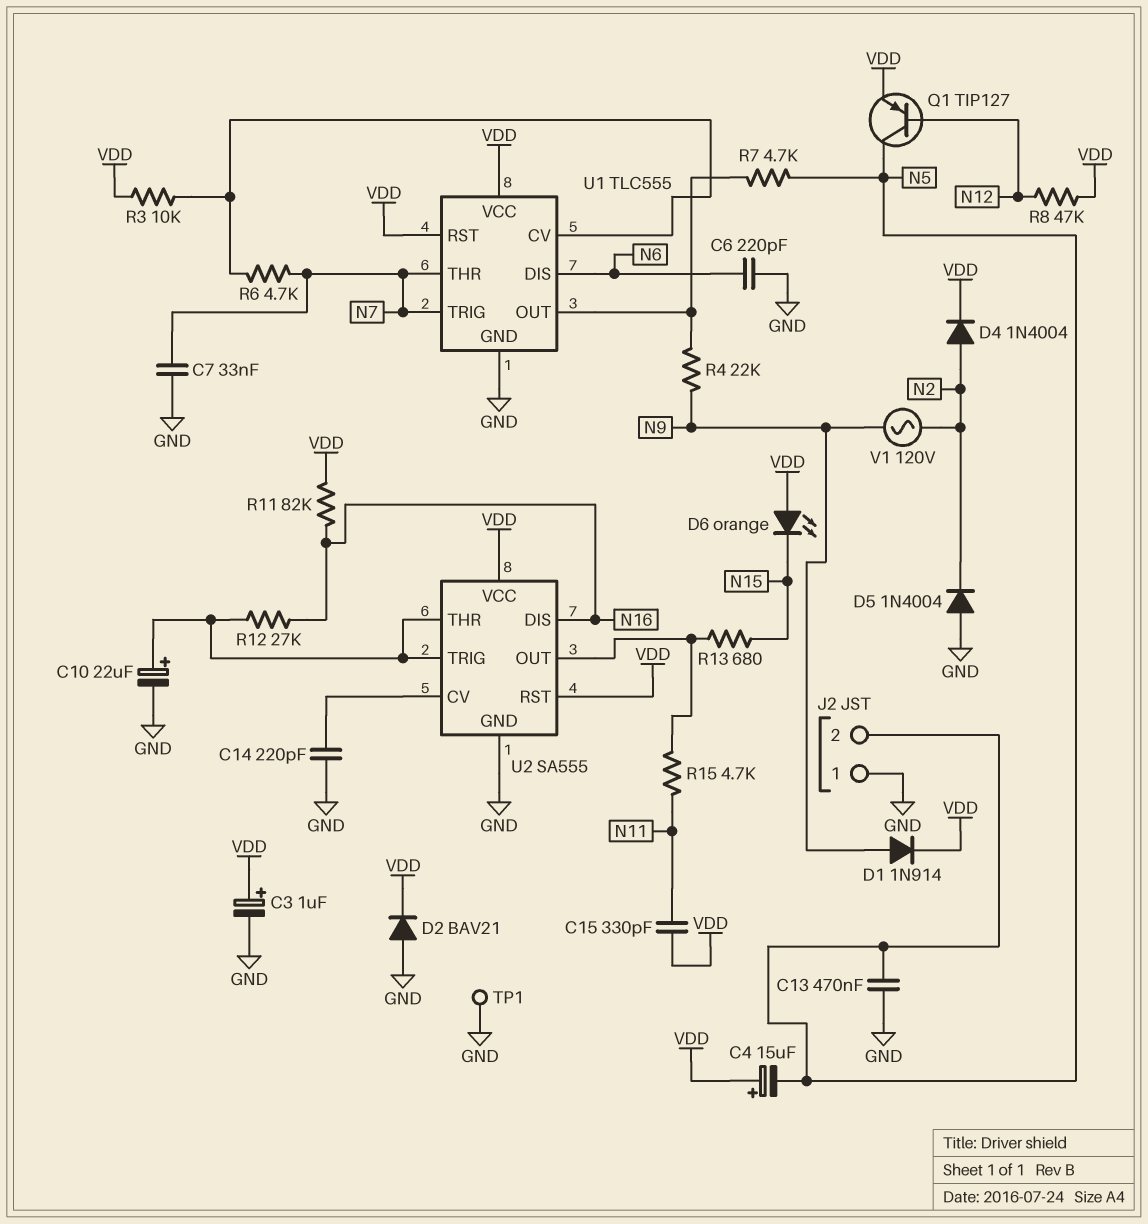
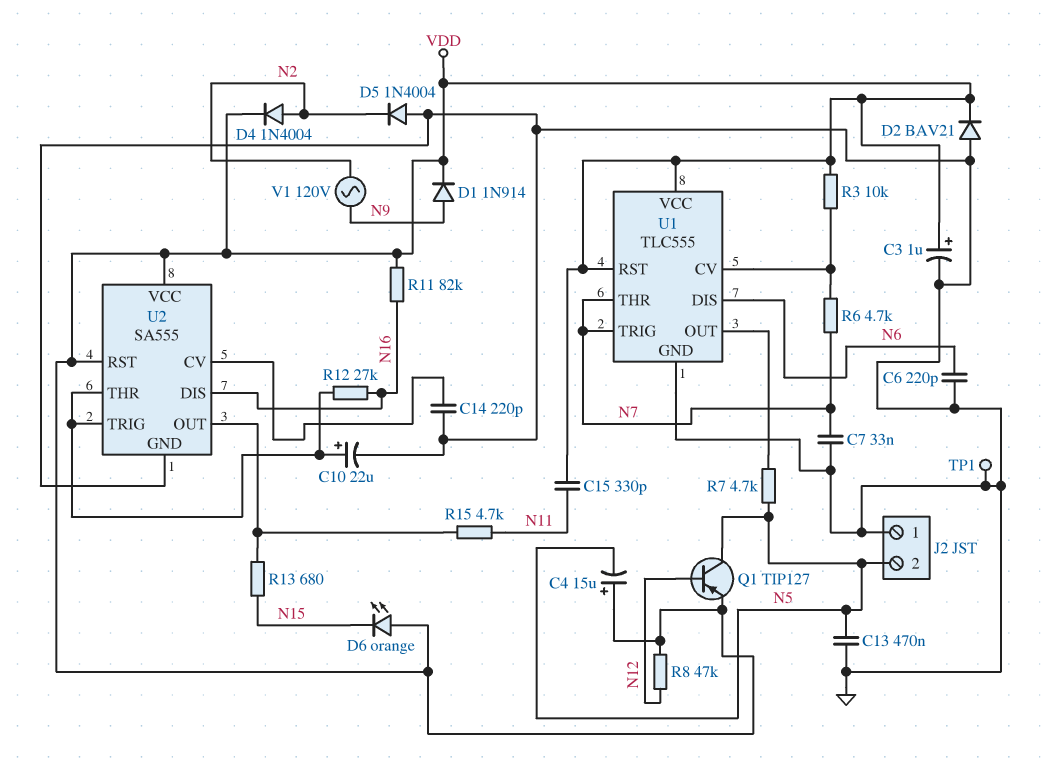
R4: 22k (N9, U1/OUT) -> none

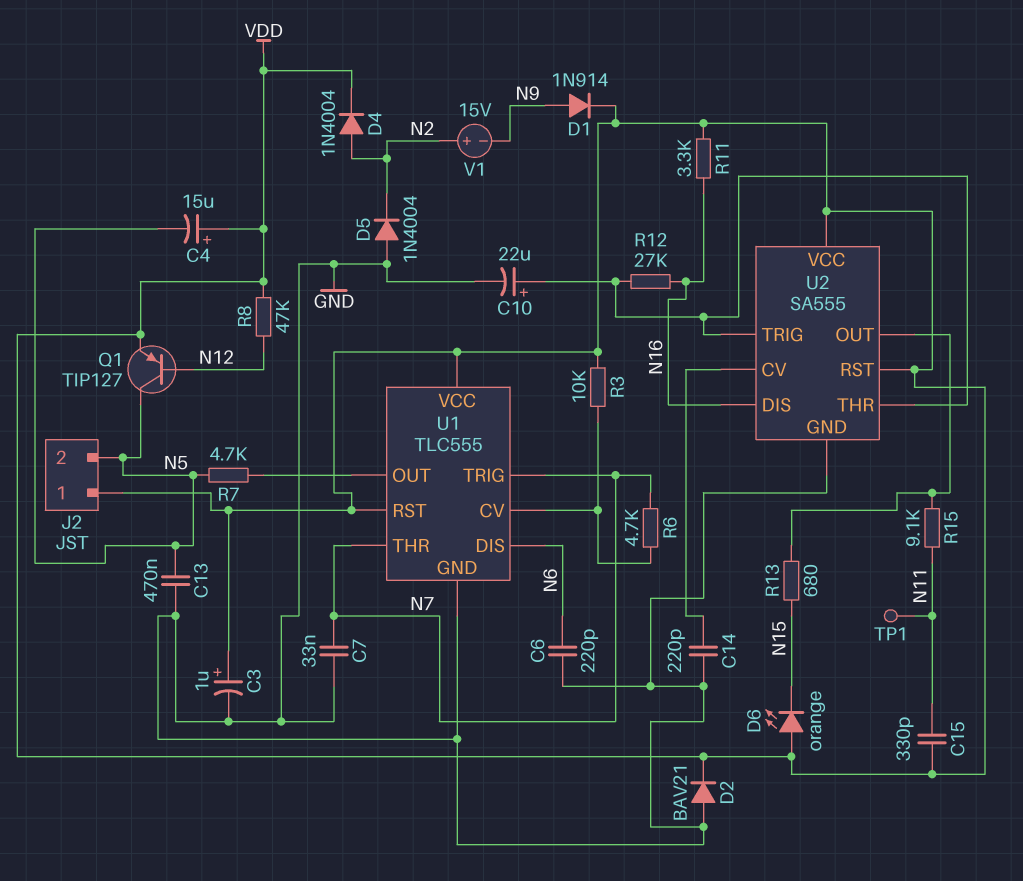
J2 pin 1: GND -> VDD
R11: 82k (N16, VDD) -> 3.3k (N16, VDD)
R15: 4.7k (N11, U2/OUT) -> 9.1k (N11, U2/OUT)
TP1: test point (GND) -> test point (N11)
V1: AC 120V (N2, N9) -> 15V (plus N2, minus N9)

